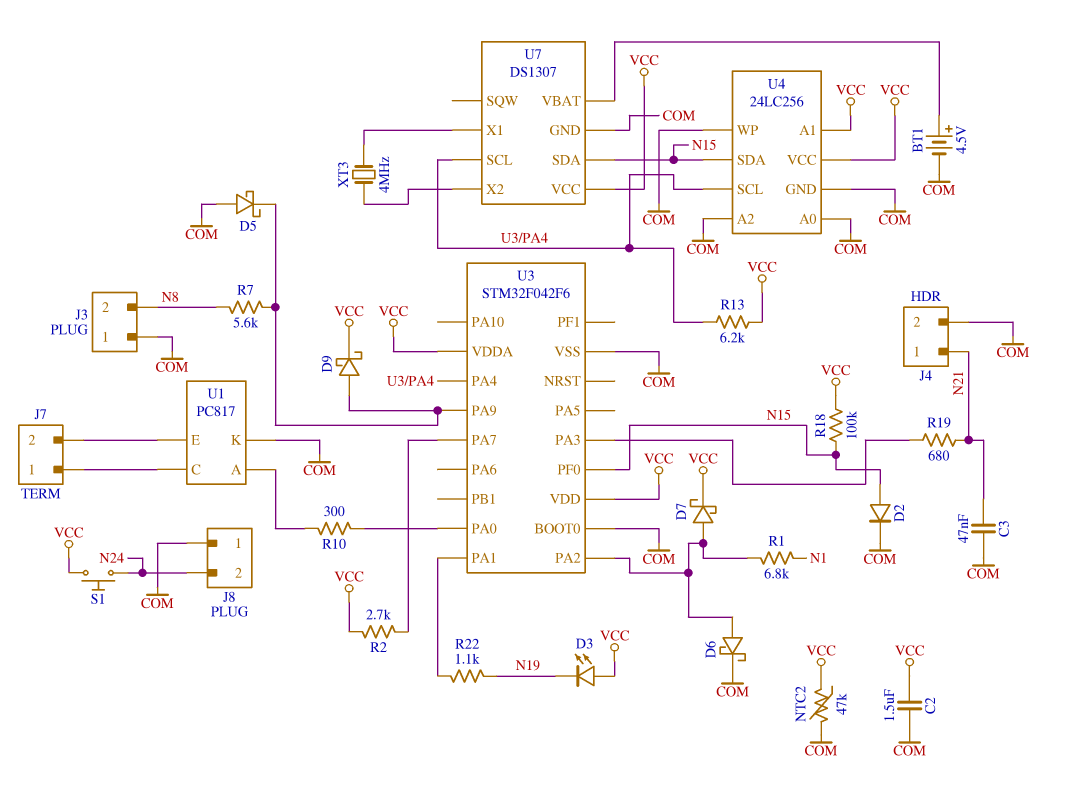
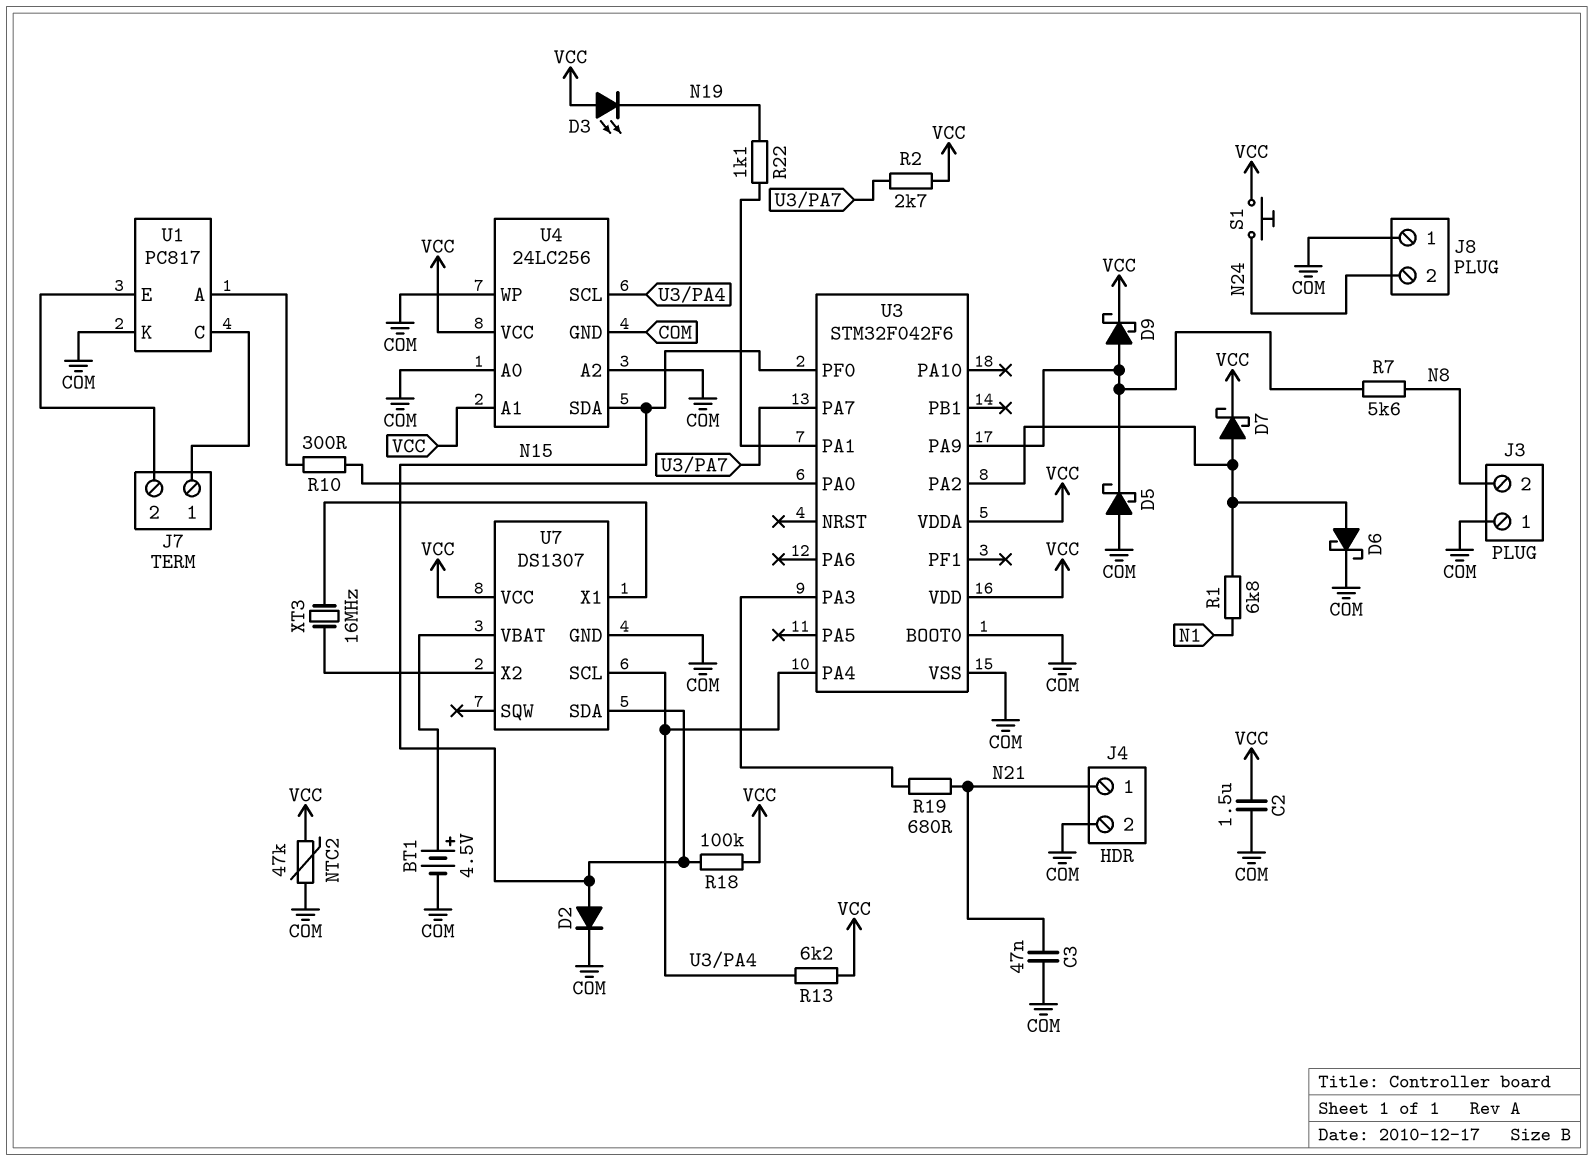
XT3: 4MHz (U7/X1, U7/X2) -> 16MHz (U7/X1, U7/X2)

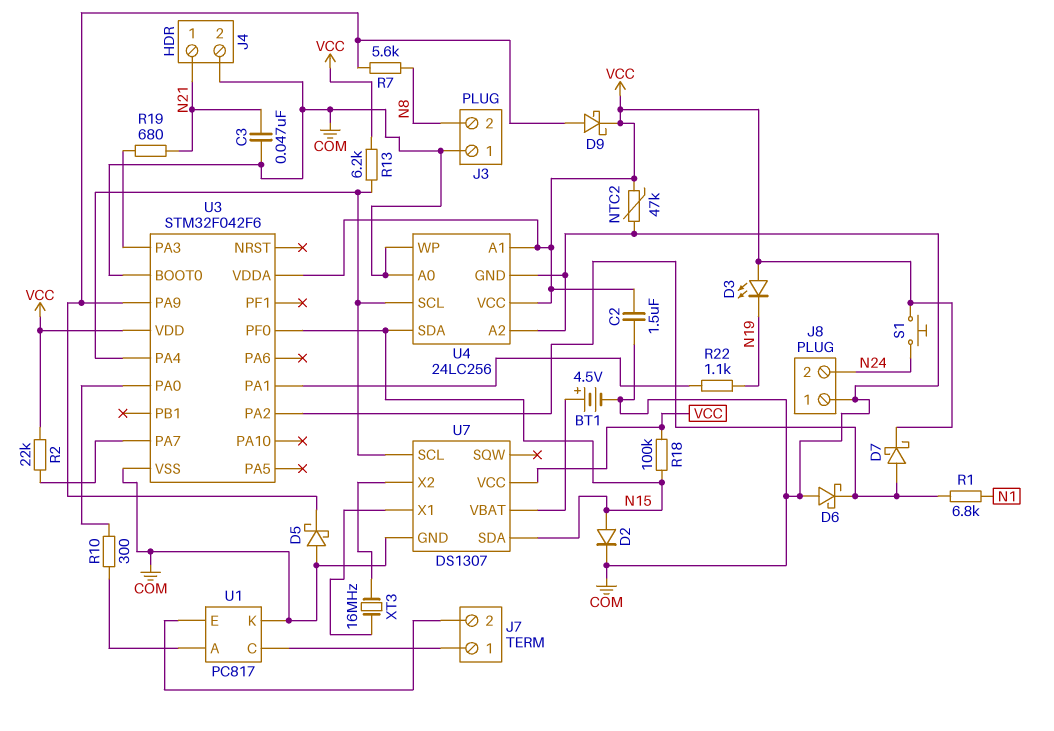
D6: schottky (A U3/PA2, K COM) -> schottky (A COM, K U3/PA2)
R2: 2.7k (U3/PA7, VCC) -> 22k (U3/PA7, VCC)

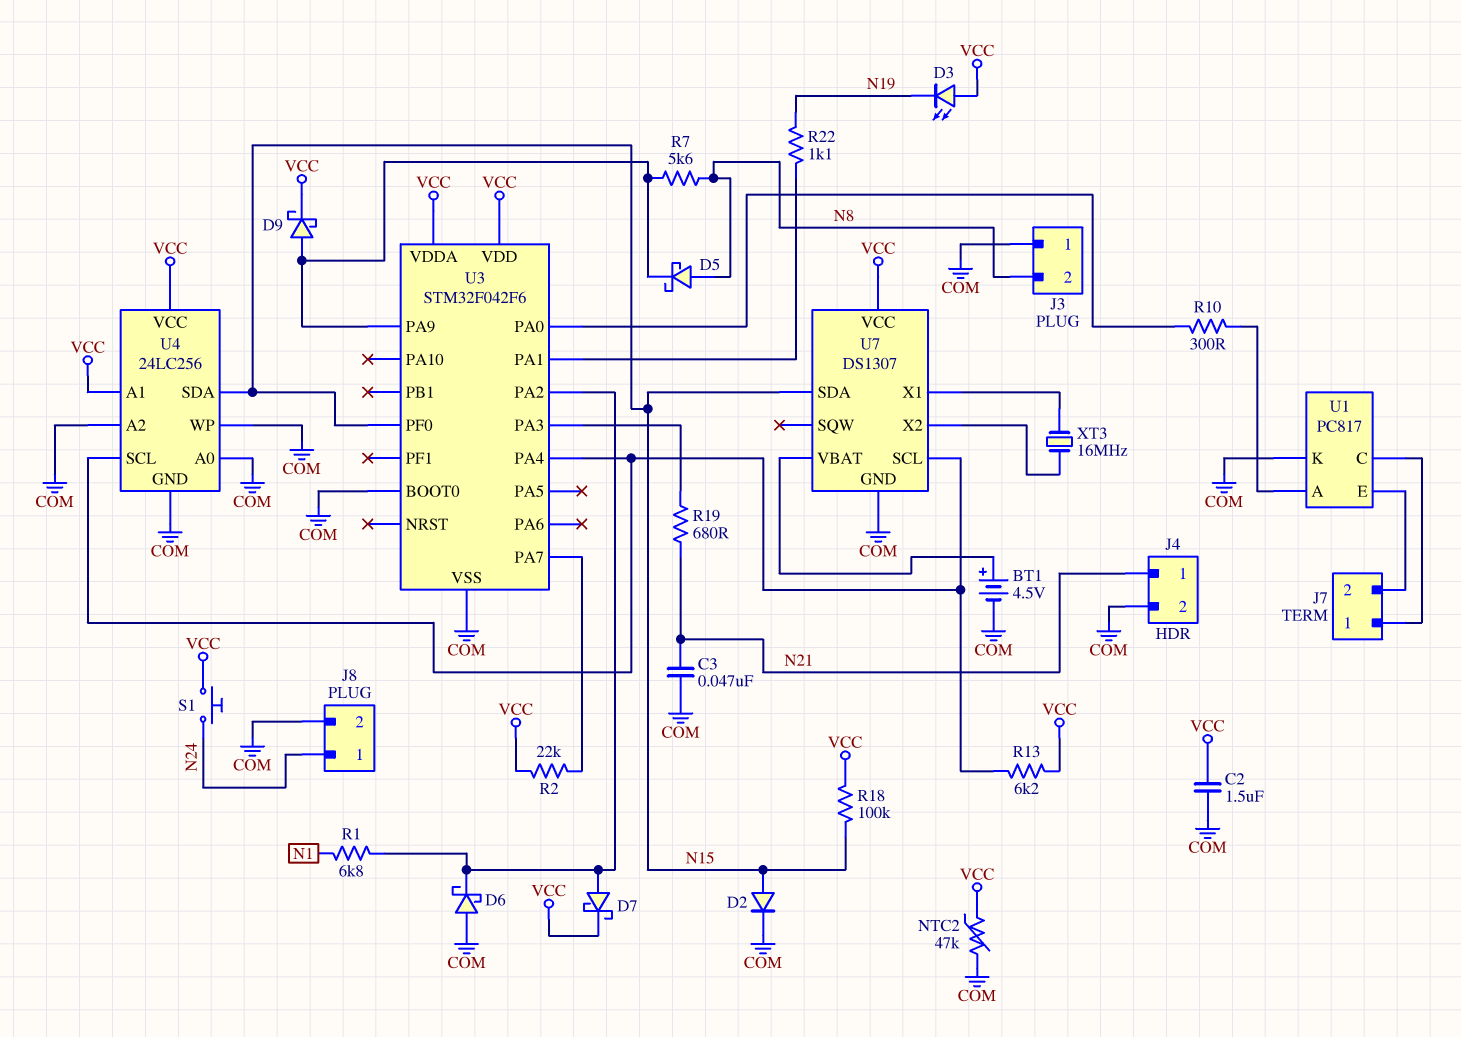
D5: schottky (A COM, K U3/PA9) -> schottky (A N8, K U3/PA9)
J8 pin 1: COM -> N24
J8 pin 2: N24 -> COM

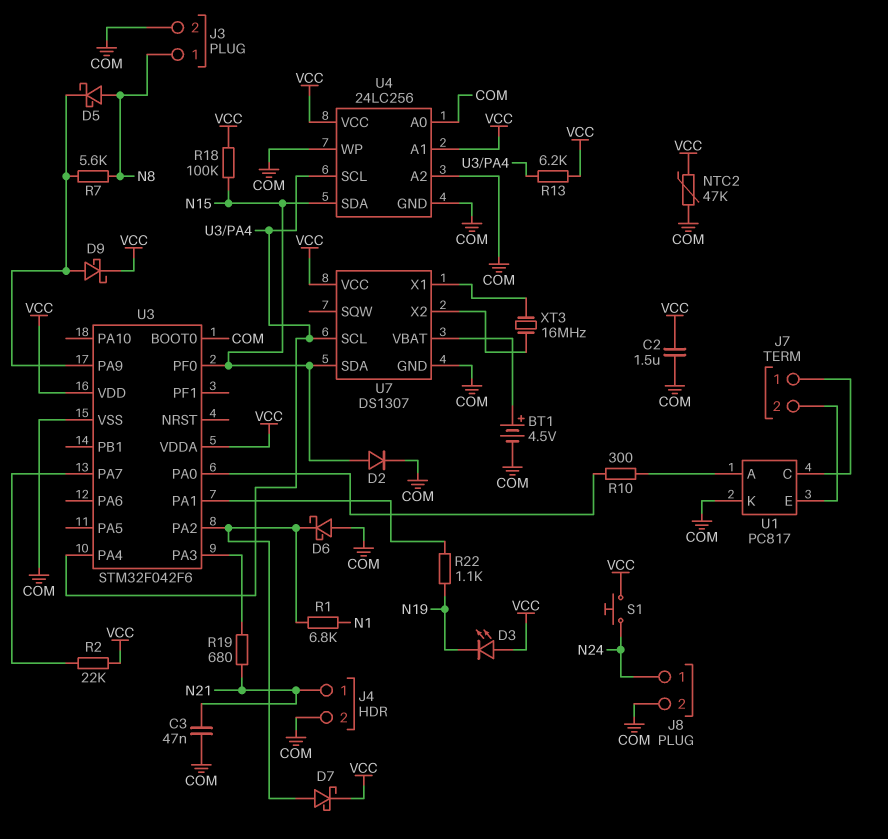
J3 pin 1: COM -> N8
J3 pin 2: N8 -> COM

